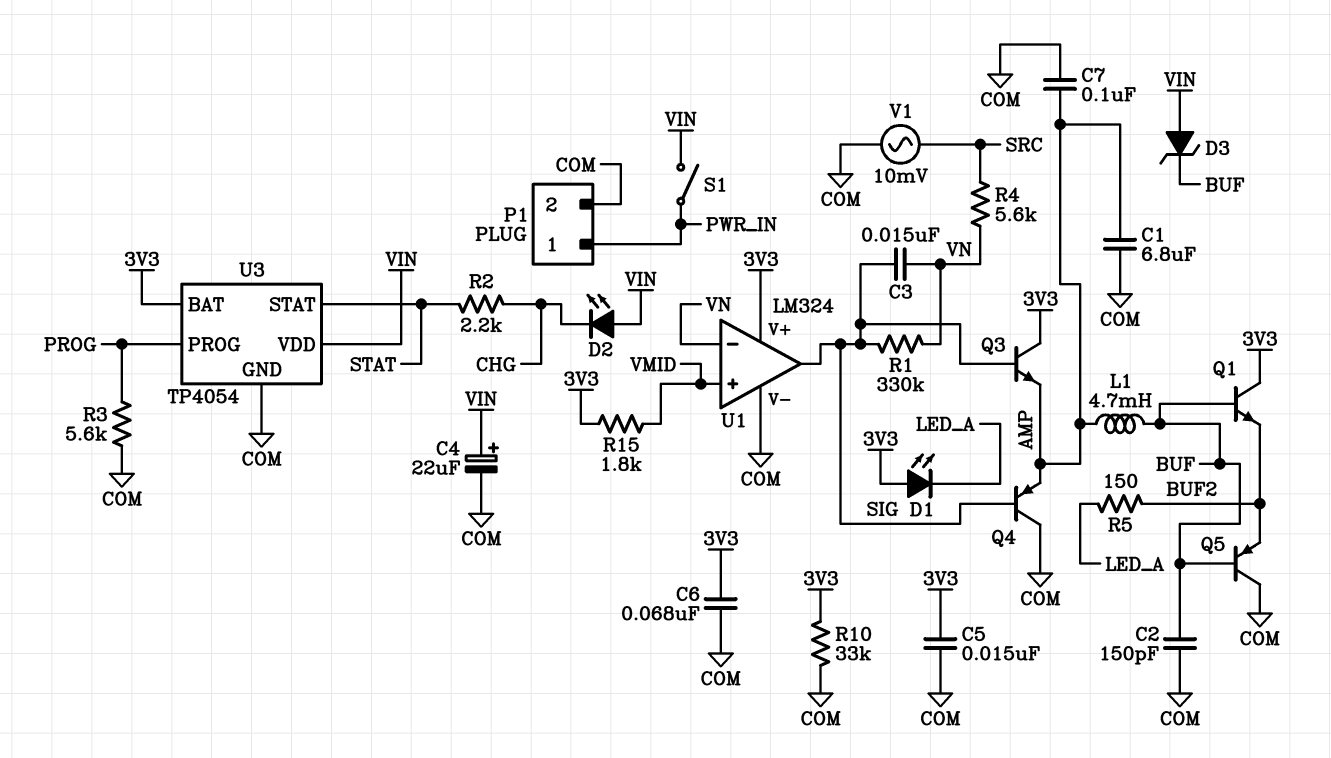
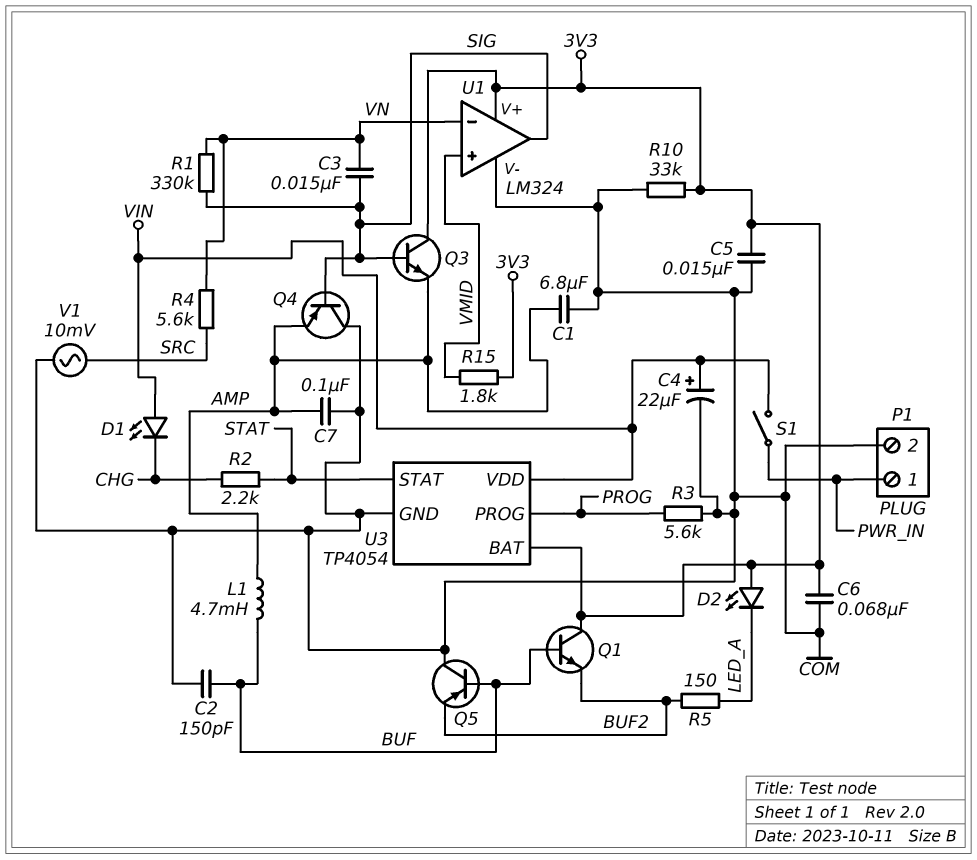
D1: LED (A 3V3, K LED_A) -> LED (A VIN, K CHG)
D2: LED (A VIN, K CHG) -> LED (A 3V3, K LED_A)
D3: zener (A VIN, K BUF) -> none

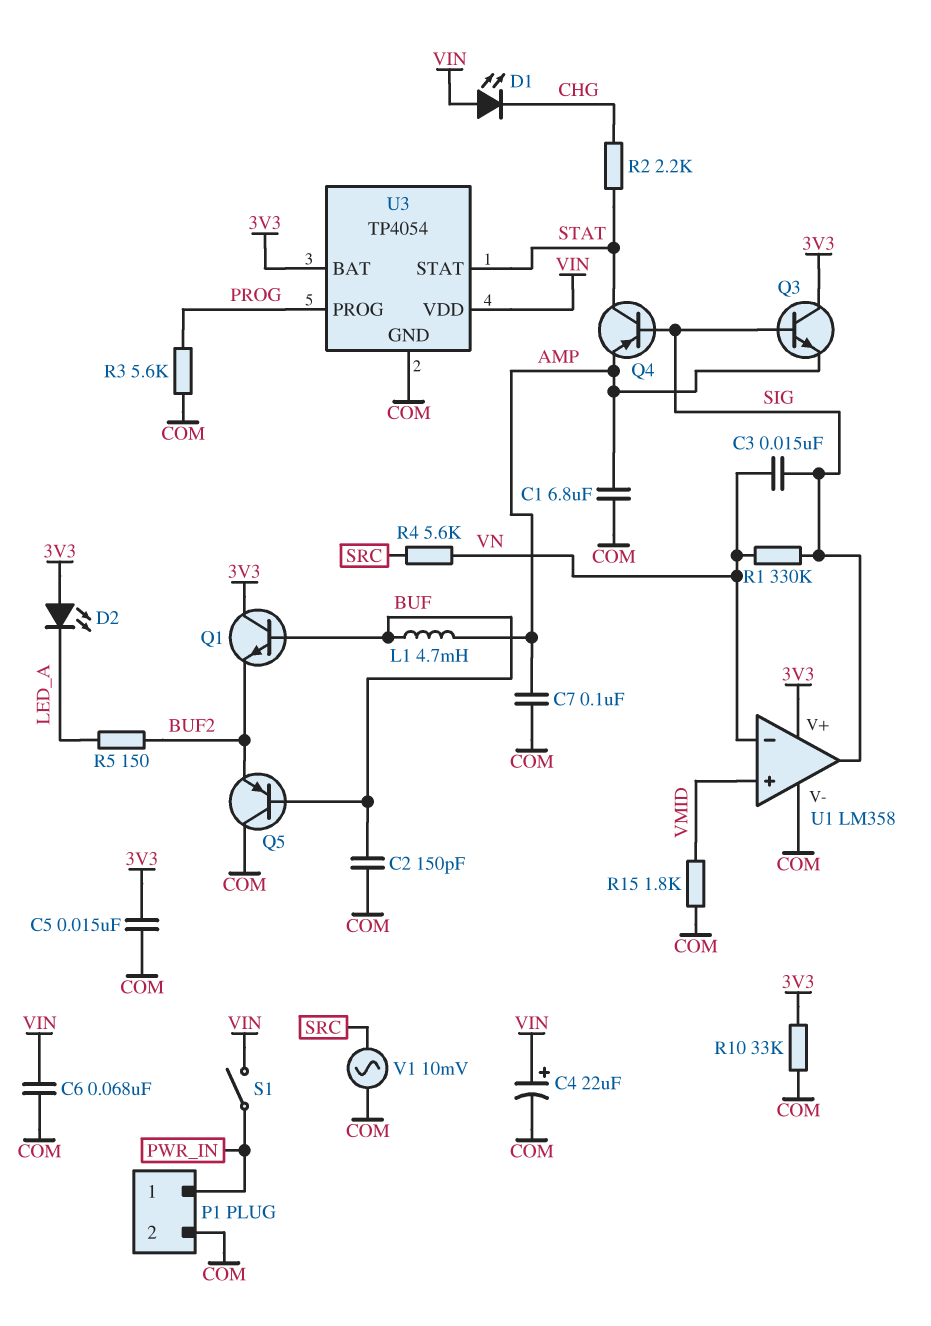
C6: 68nF (3V3, COM) -> 68nF (COM, VIN)
Q4: PNP (B SIG, C COM, E AMP) -> PNP (B SIG, C STAT, E AMP)
R15: 1.8k (3V3, VMID) -> 1.8k (COM, VMID)
U1: LM324 -> LM358

